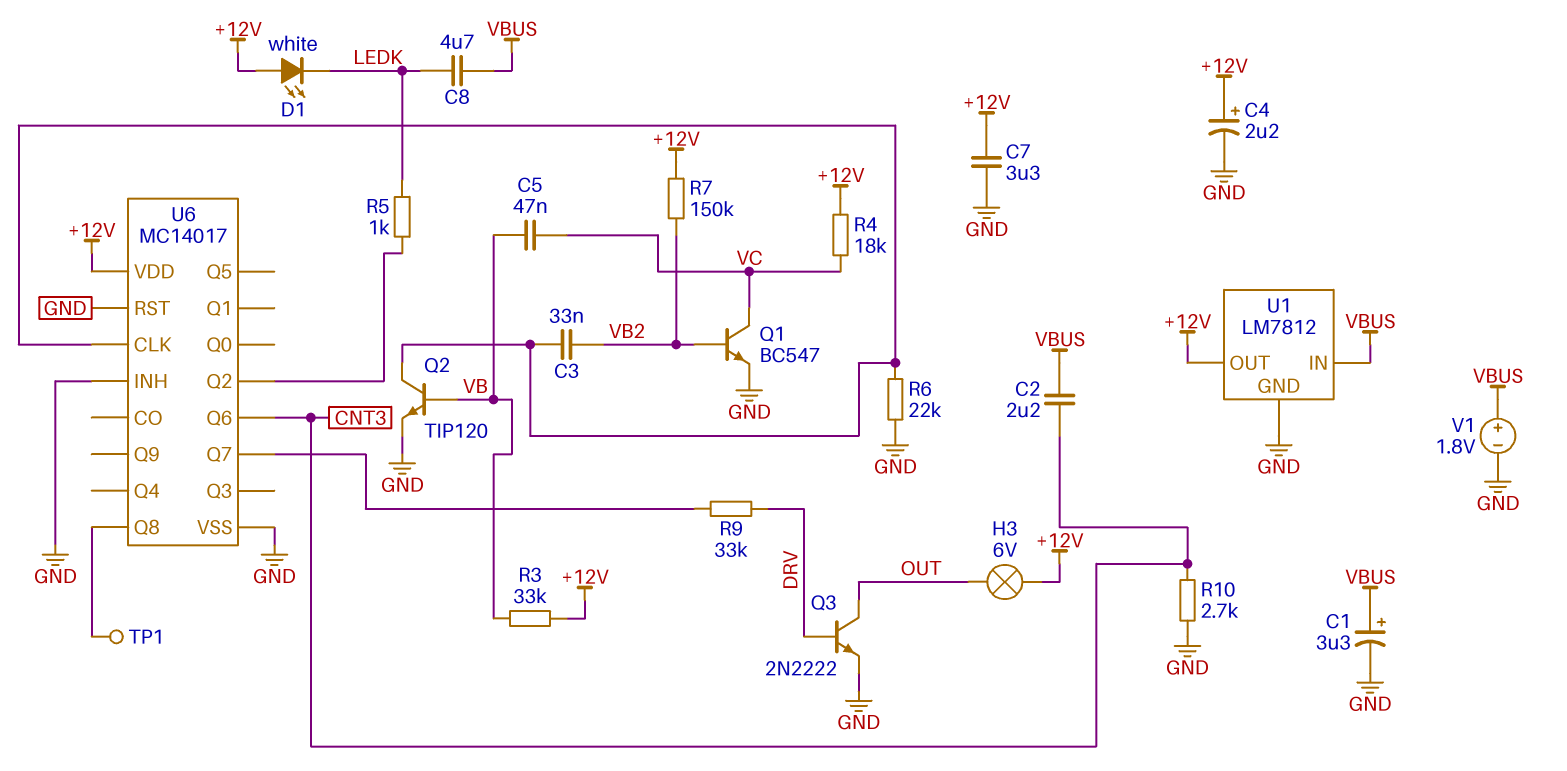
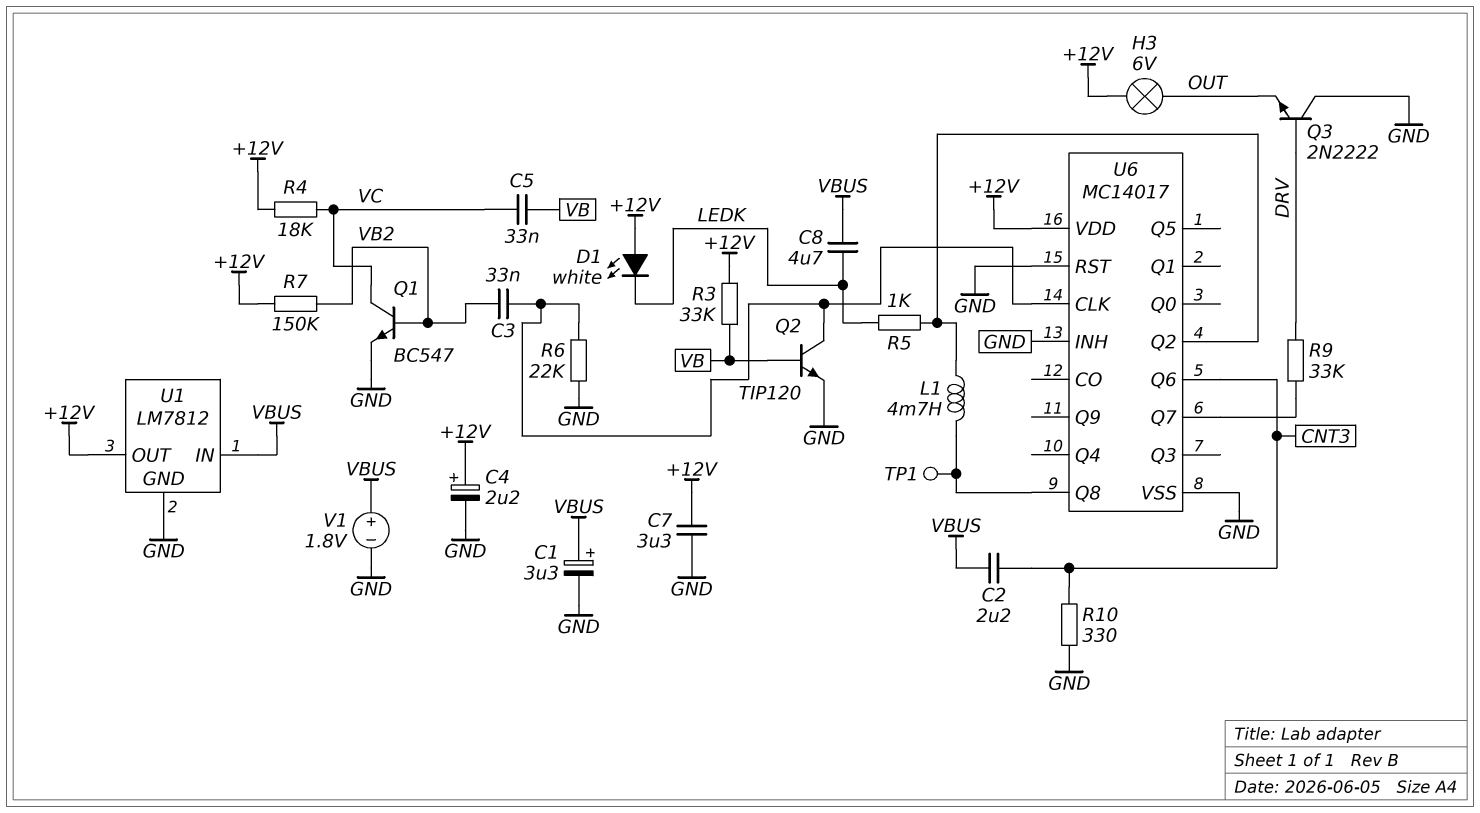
C5: 47nF (VB, VC) -> 33nF (VB, VC)
L1: none -> 4.7mH (U6/Q2, U6/Q8)
Q3: NPN 2N2222 (B DRV, C OUT, E GND) -> NPN 2N2222 (B DRV, C GND, E OUT)
R10: 2.7k (CNT3, GND) -> 330 (CNT3, GND)

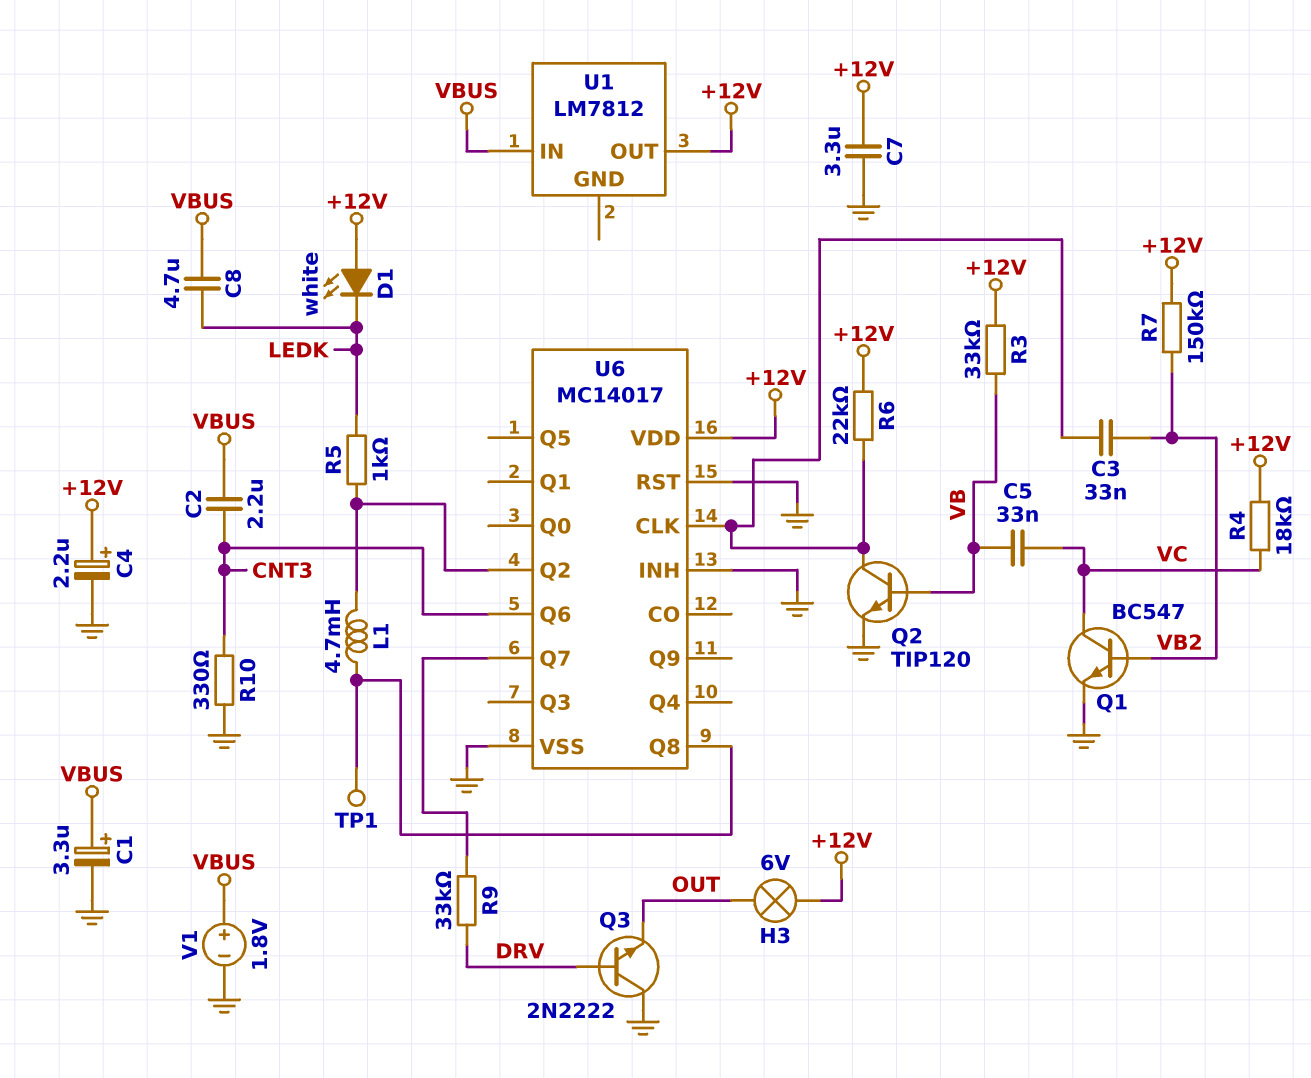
R6: 22k (GND, U6/CLK) -> 22k (+12V, U6/CLK)
U1 pin GND: GND -> none

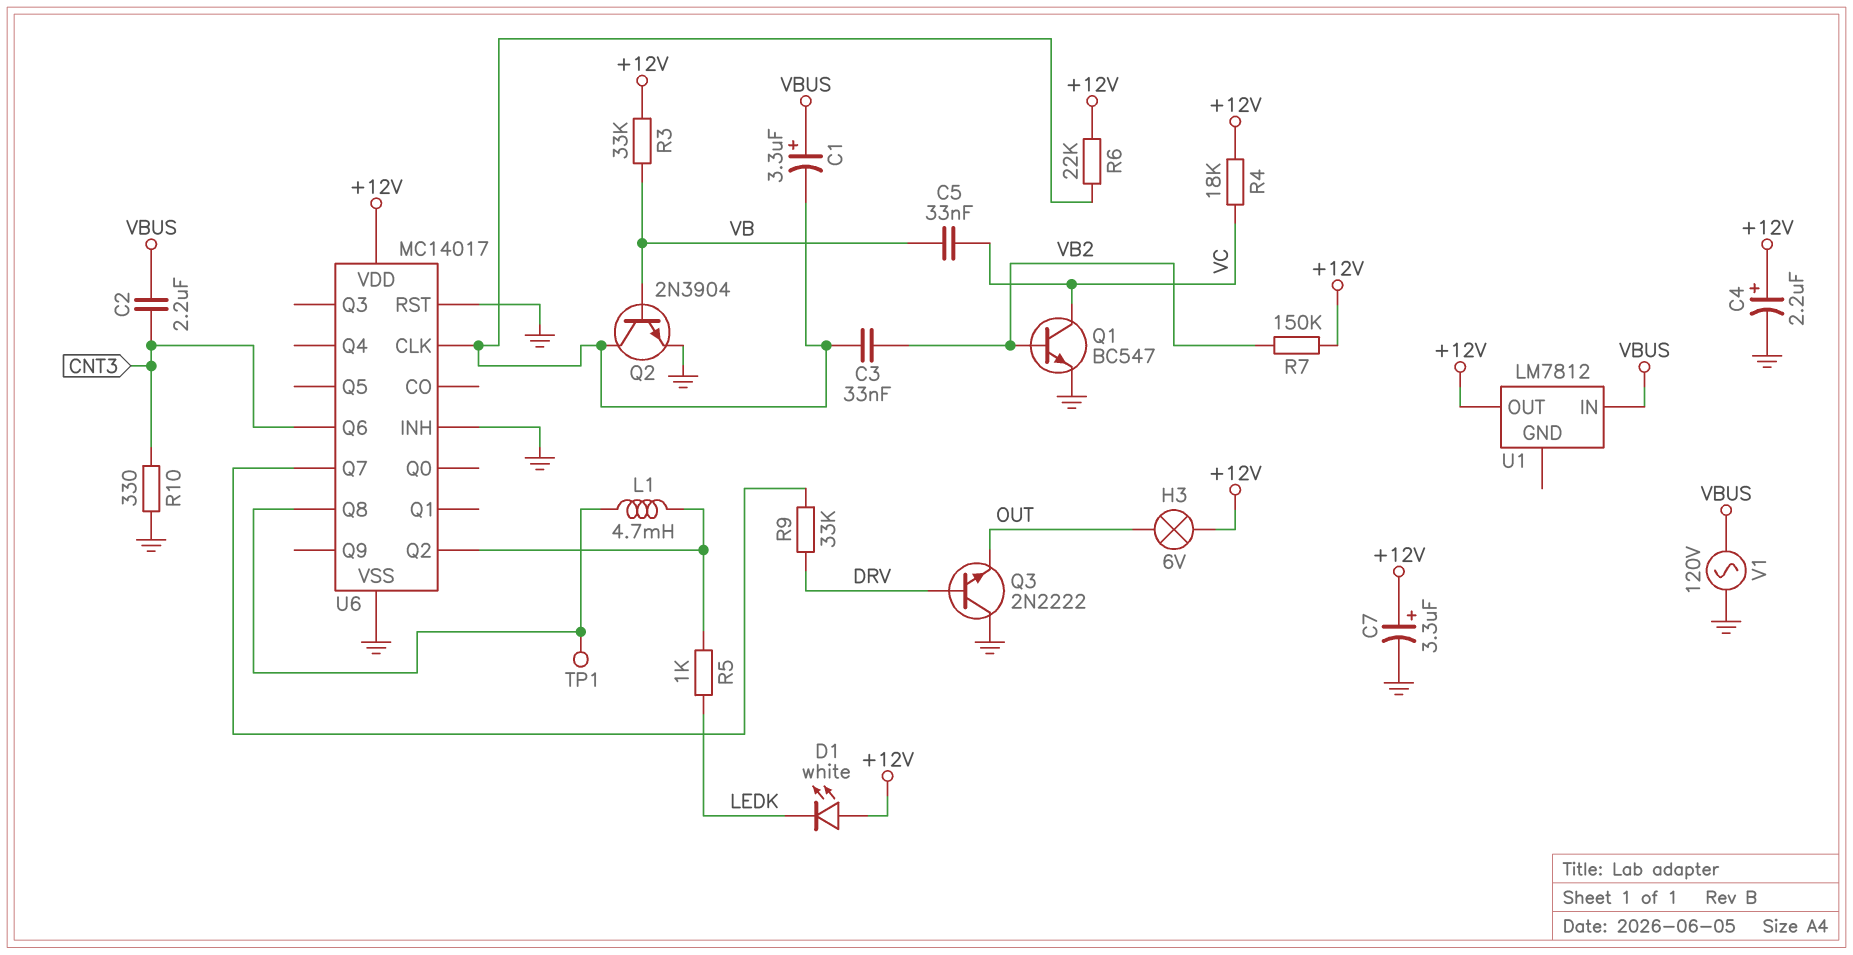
C1: 3.3uF (plus VBUS, minus GND) -> 3.3uF (plus VBUS, minus U6/CLK)
C7: 3.3uF (+12V, GND) -> 3.3uF (plus +12V, minus GND)
C8: 4.7uF (LEDK, VBUS) -> none
Q2: NPN TIP120 (B VB, C U6/CLK, E GND) -> NPN 2N3904 (B VB, C U6/CLK, E GND)
V1: 1.8V (plus VBUS, minus GND) -> AC 120V (GND, VBUS)

